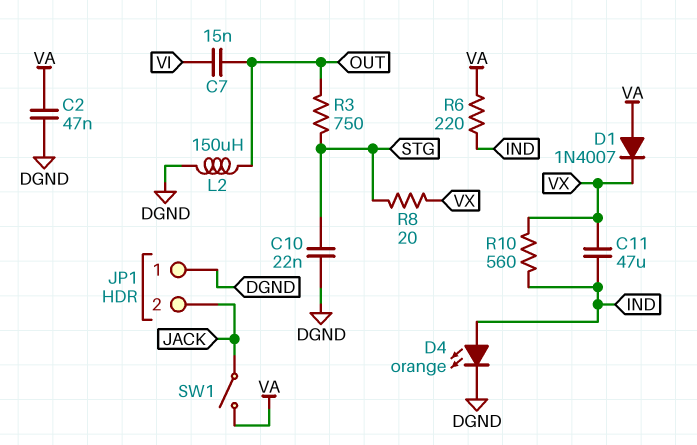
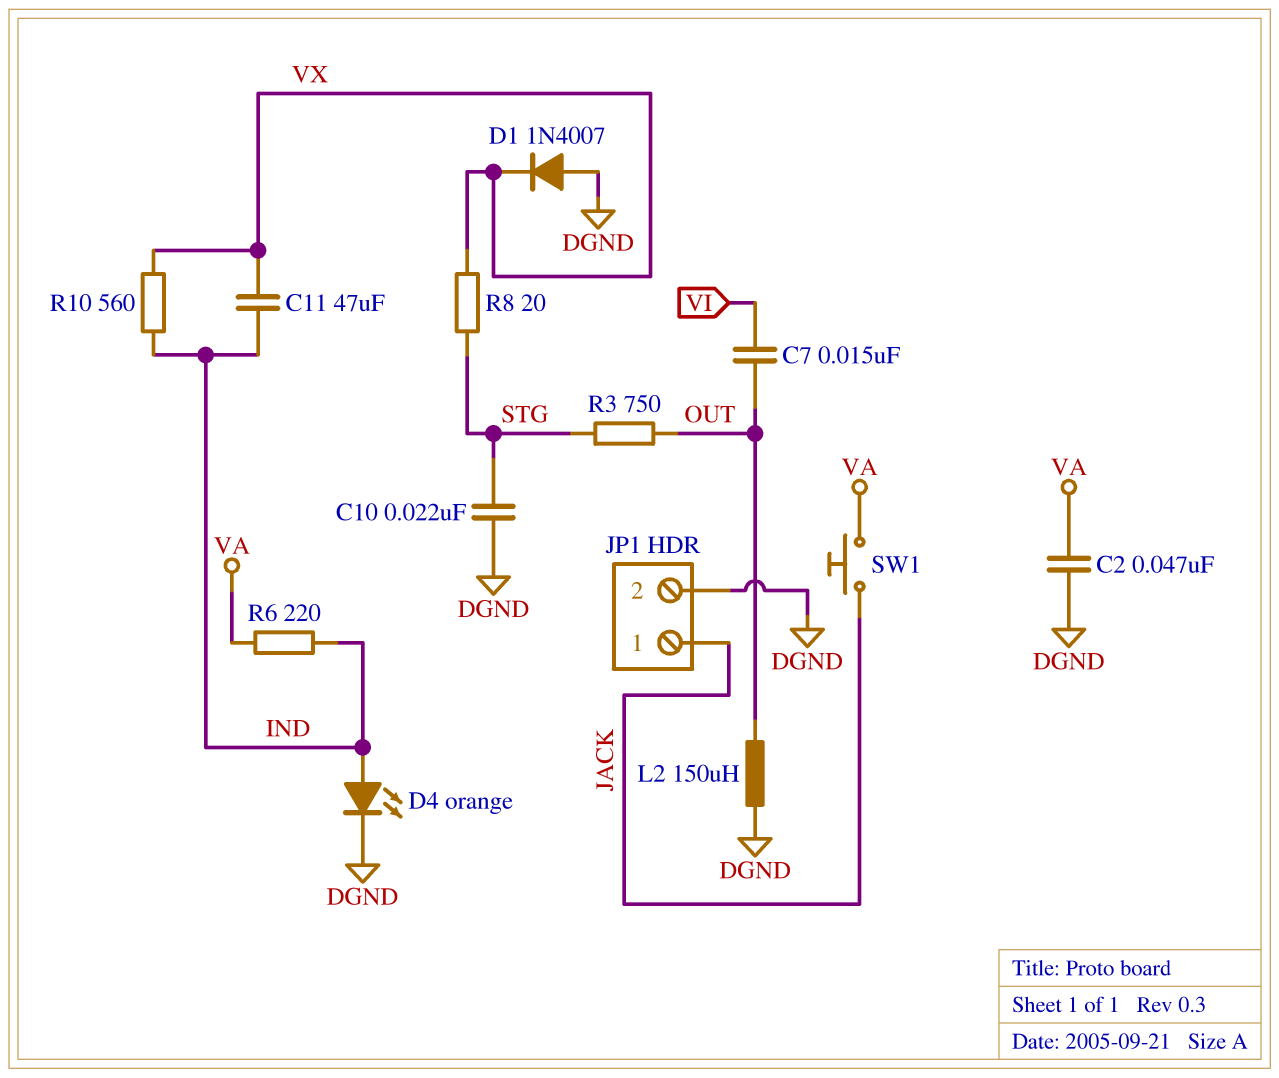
D1: diode 1N4007 (A VA, K VX) -> diode 1N4007 (A DGND, K VX)
JP1 pin 1: DGND -> JACK
JP1 pin 2: JACK -> DGND
SW1: switch (JACK, VA) -> button (JACK, VA)

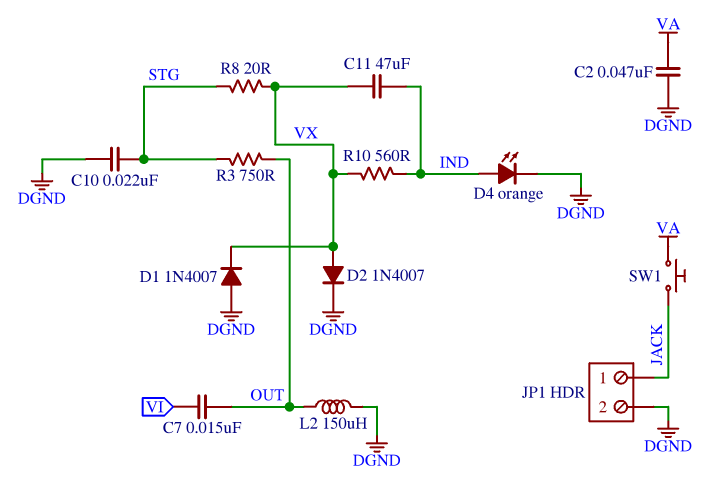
D2: none -> diode 1N4007 (A VX, K DGND)
R6: 220 (IND, VA) -> none

